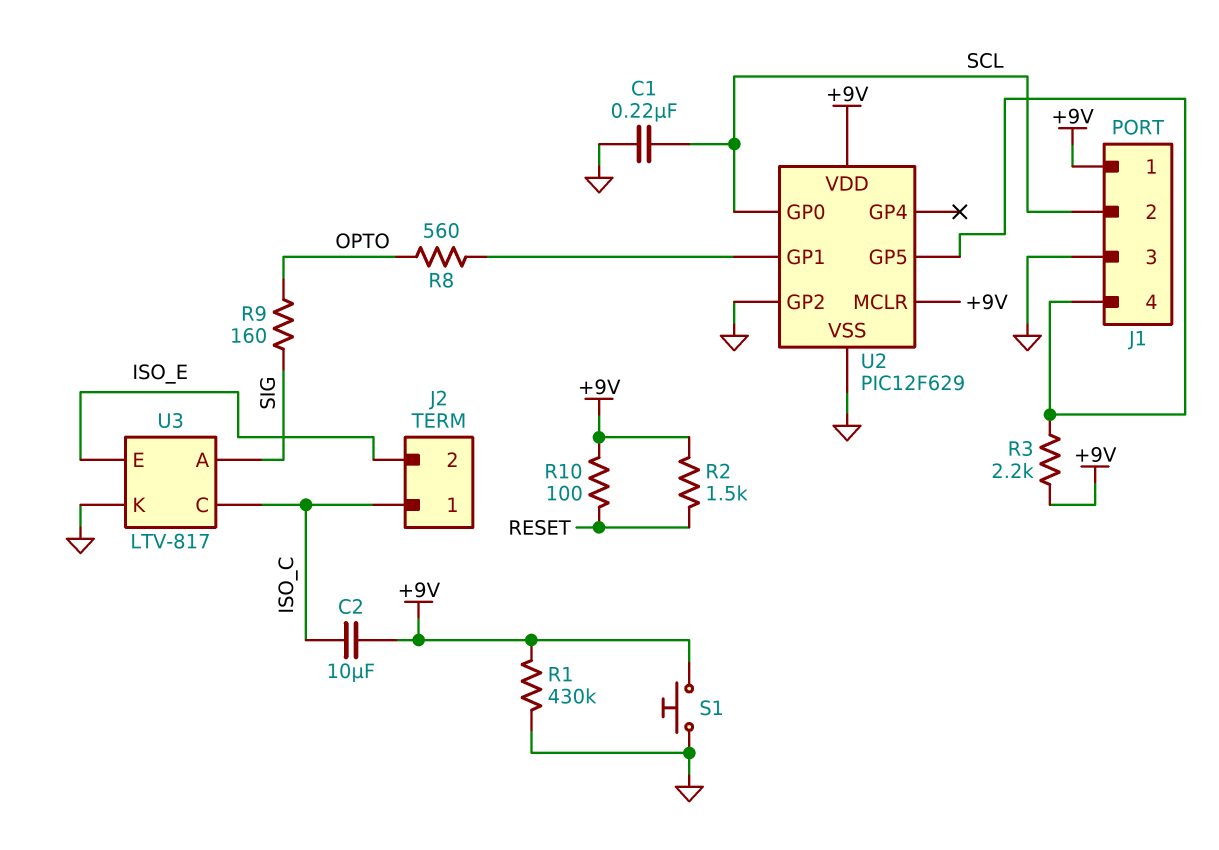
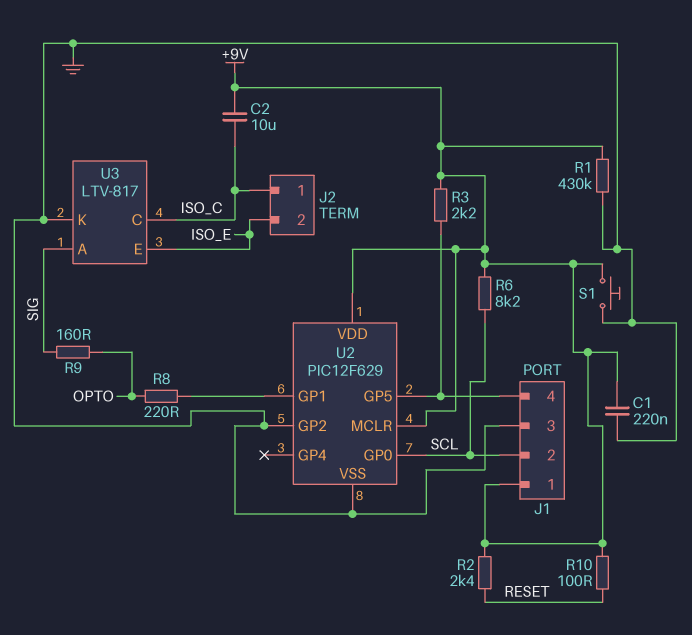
C1: 220nF (GND, SCL) -> 220nF (+9V, GND)
R2: 1.5k (+9V, RESET) -> 2.4k (+9V, RESET)
R6: none -> 8.2k (+9V, SCL)
R8: 560 (OPTO, U2/GP1) -> 220 (OPTO, U2/GP1)

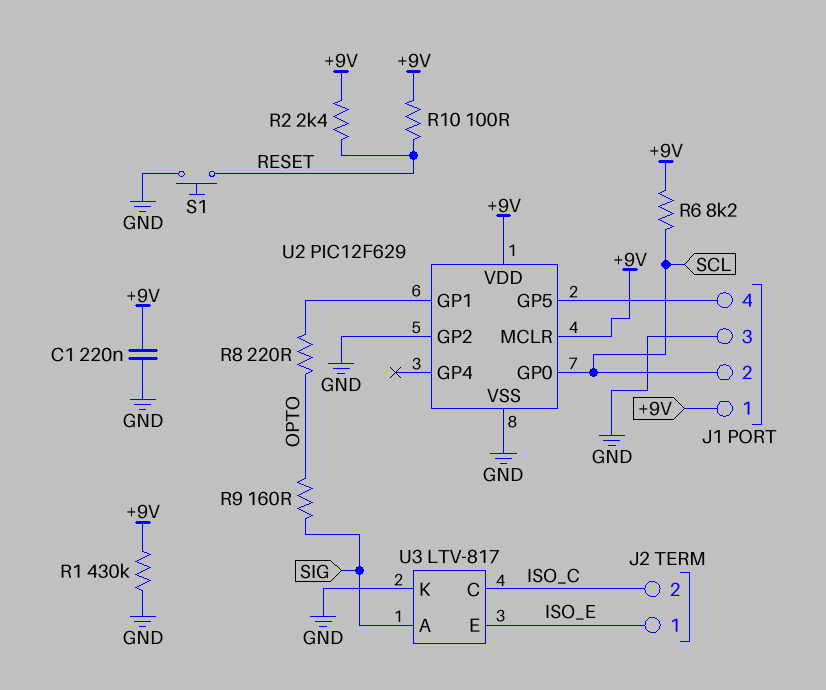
C2: 10uF (+9V, ISO_C) -> none
J2 pin 1: ISO_C -> ISO_E
J2 pin 2: ISO_E -> ISO_C
R3: 2.2k (+9V, J1/4) -> none
S1: button (+9V, GND) -> button (GND, RESET)

